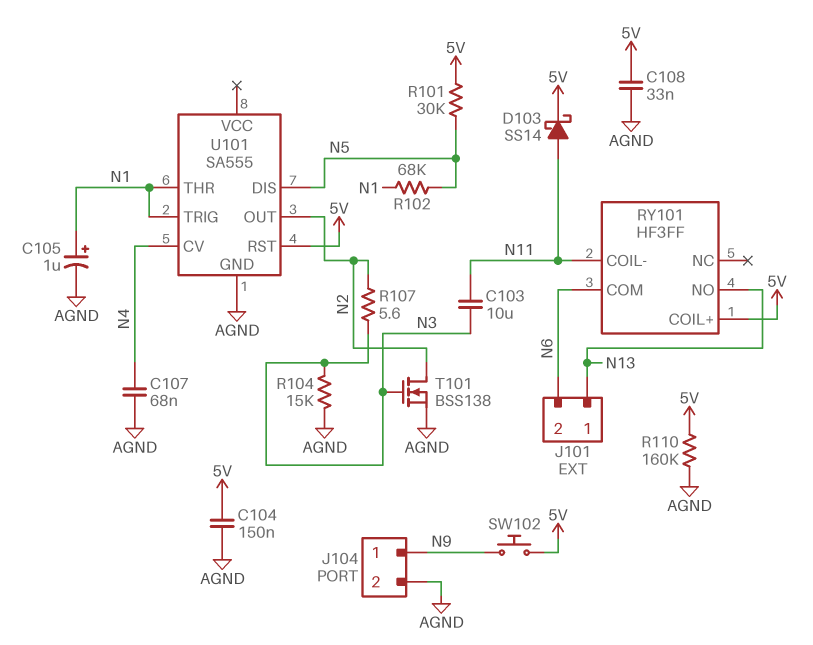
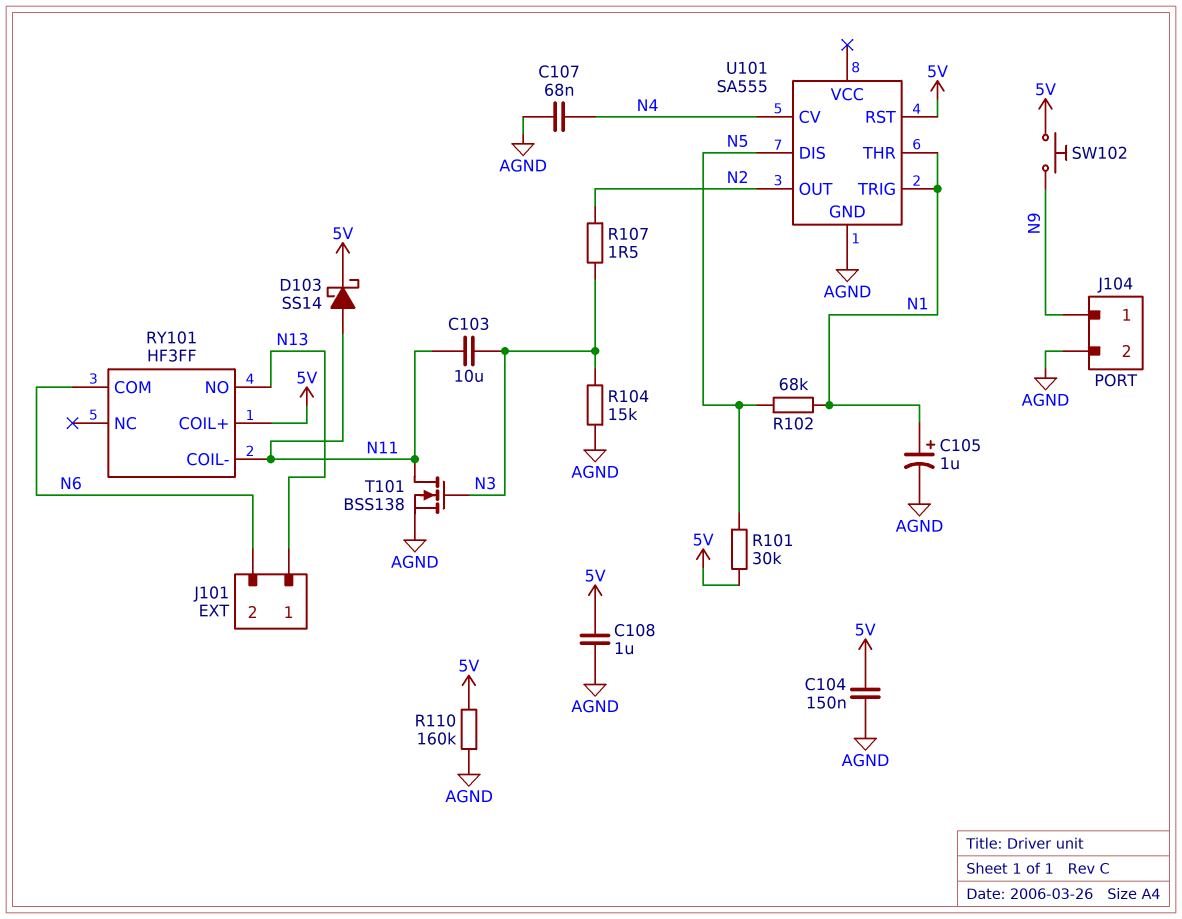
C108: 33nF (5V, AGND) -> 1uF (5V, AGND)
R107: 5.6 (N2, N3) -> 1.5 (N2, N3)
T101: NMOS BSS138 (G N3, D N2, S AGND) -> NMOS BSS138 (G N3, D N11, S AGND)

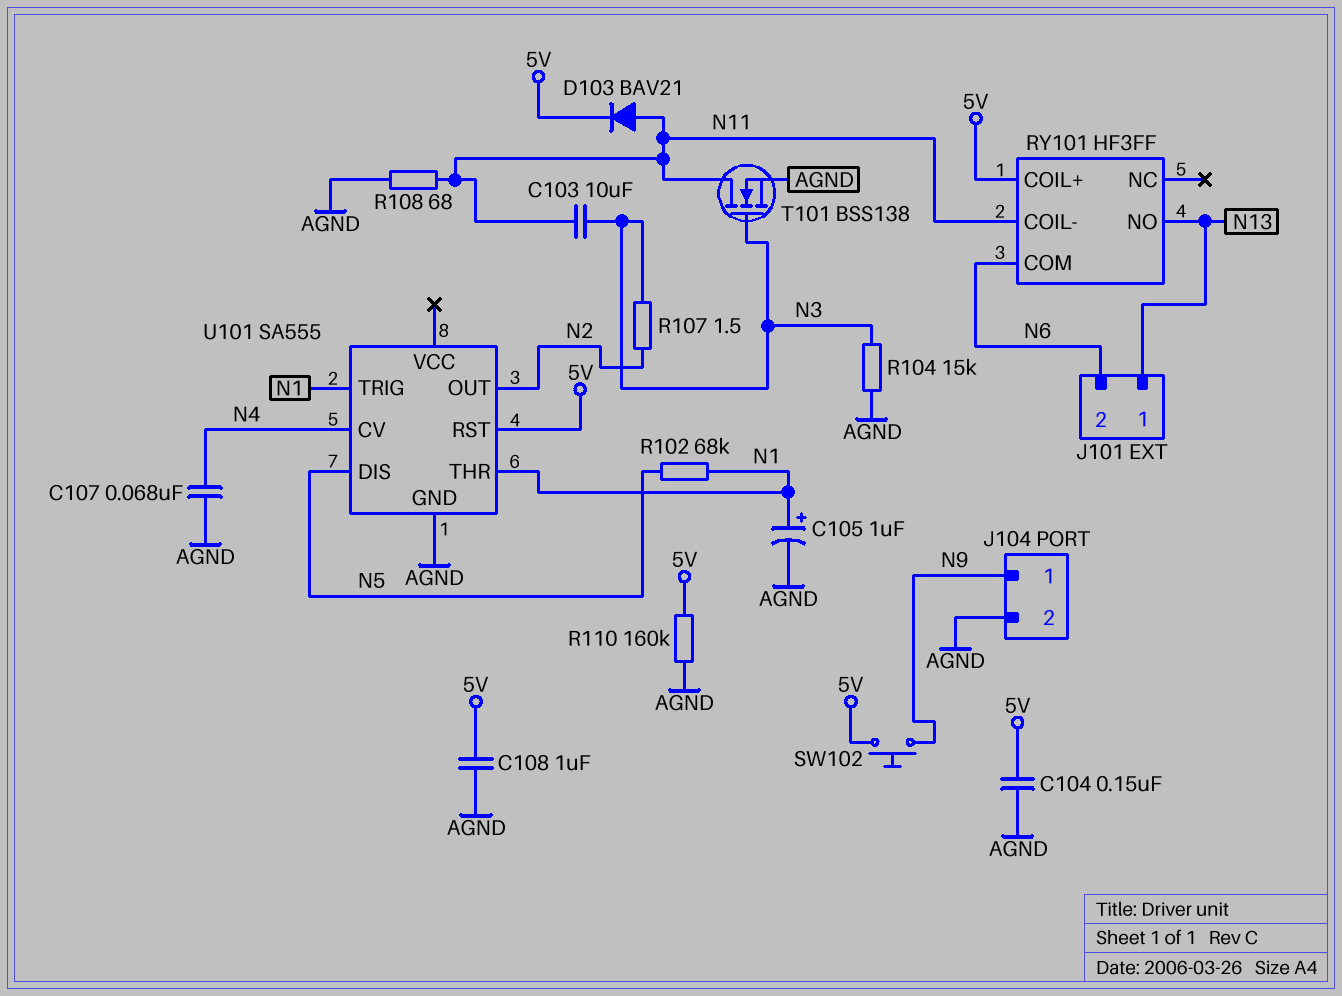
D103: schottky SS14 (A N11, K 5V) -> diode BAV21 (A N11, K 5V)
R101: 30k (5V, N5) -> none
R108: none -> 68 (AGND, N11)

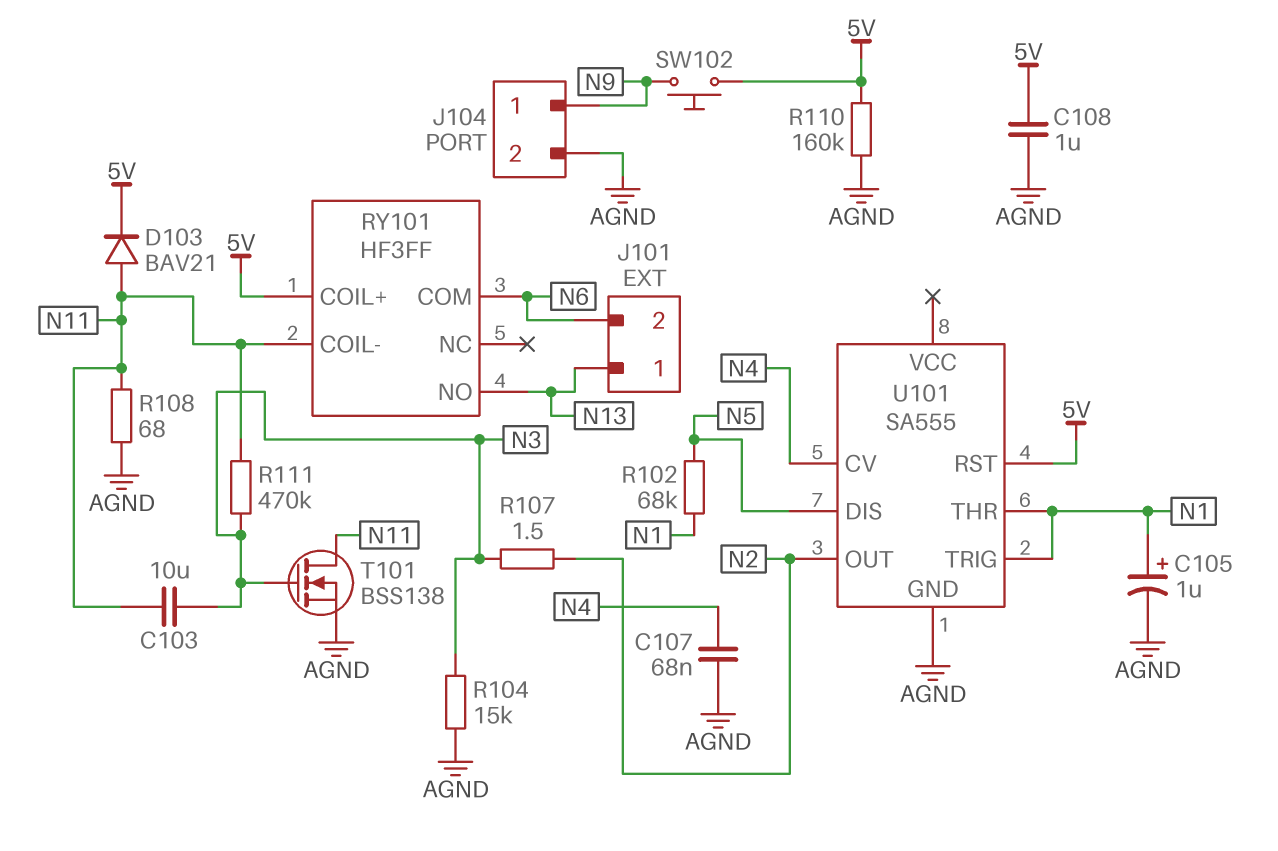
C104: 150nF (5V, AGND) -> none
R111: none -> 470k (N3, N11)

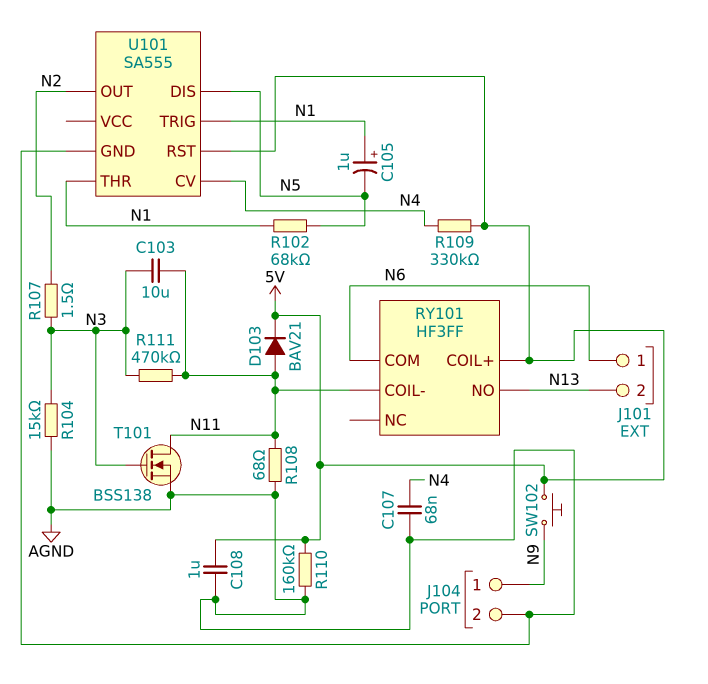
C105: 1uF (plus N1, minus AGND) -> 1uF (plus N1, minus N5)
J101 pin 1: N13 -> N6
J101 pin 2: N6 -> N13
R109: none -> 330k (5V, N4)

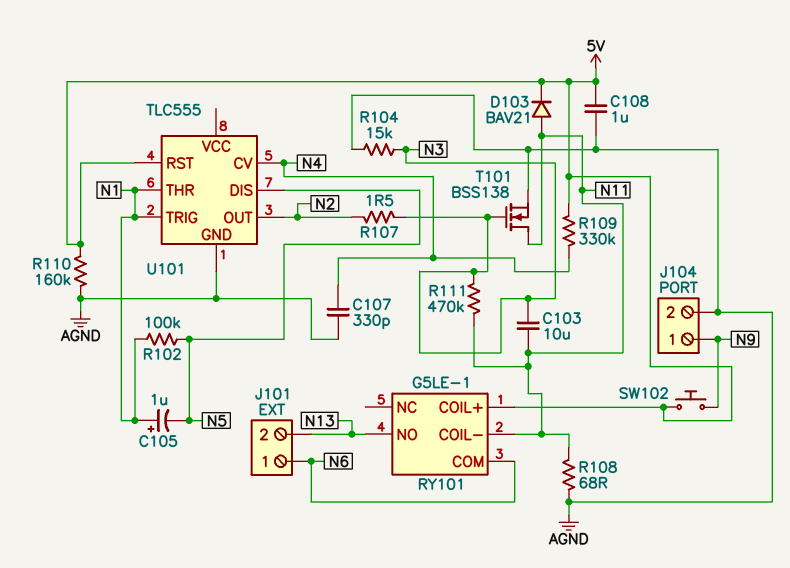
C107: 68nF (AGND, N4) -> 330pF (AGND, N4)
R102: 68k (N1, N5) -> 100k (N1, N5)
RY101: HF3FF -> G5LE-1
U101: SA555 -> TLC555

